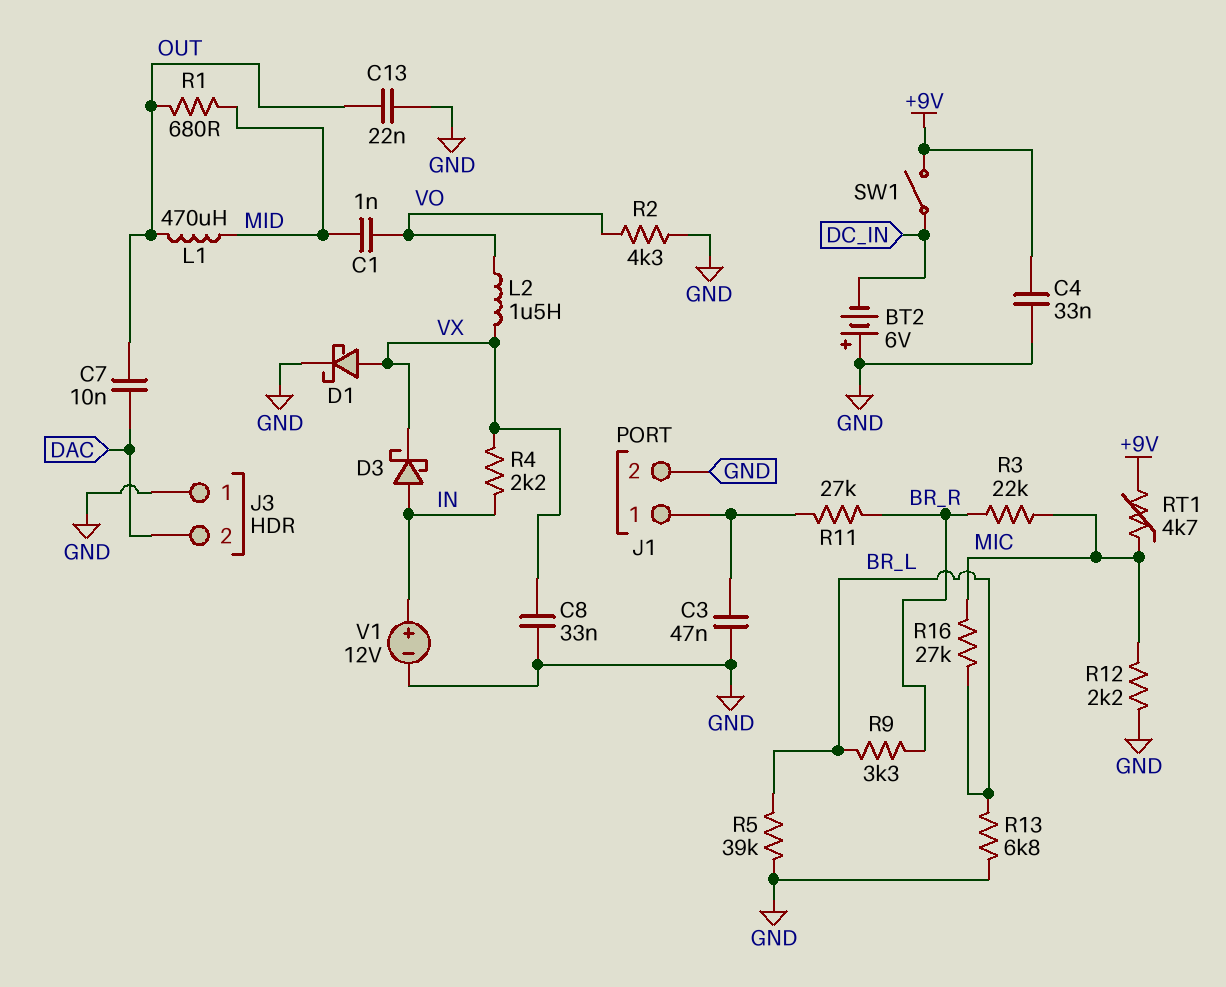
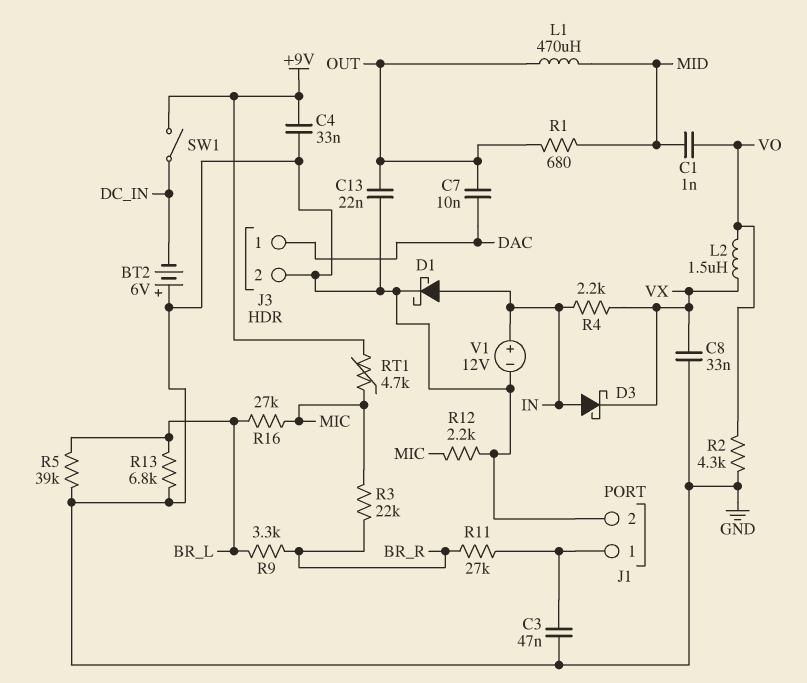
D1: schottky (A VX, K GND) -> schottky (A IN, K GND)
J3 pin 1: GND -> DAC
J3 pin 2: DAC -> GND

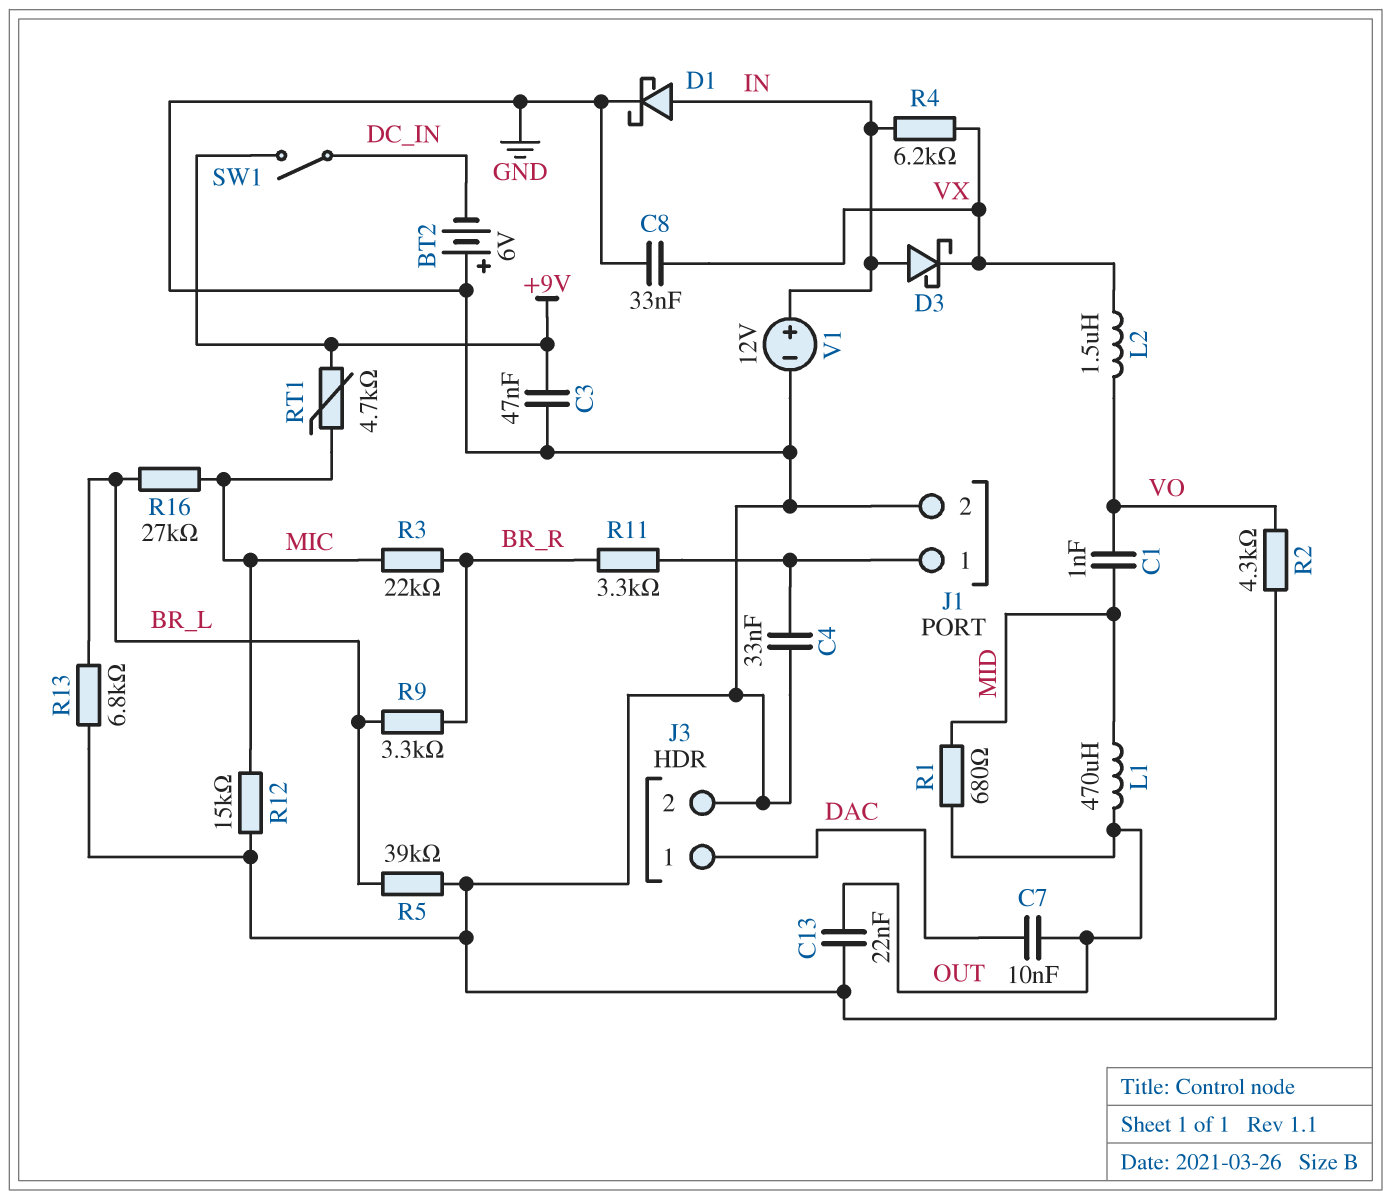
C3: 47nF (GND, J1/1) -> 47nF (+9V, GND)
C4: 33nF (+9V, GND) -> 33nF (GND, J1/1)
R4: 2.2k (IN, VX) -> 6.2k (IN, VX)
R11: 27k (BR_R, J1/1) -> 3.3k (BR_R, J1/1)
R12: 2.2k (GND, MIC) -> 15k (GND, MIC)

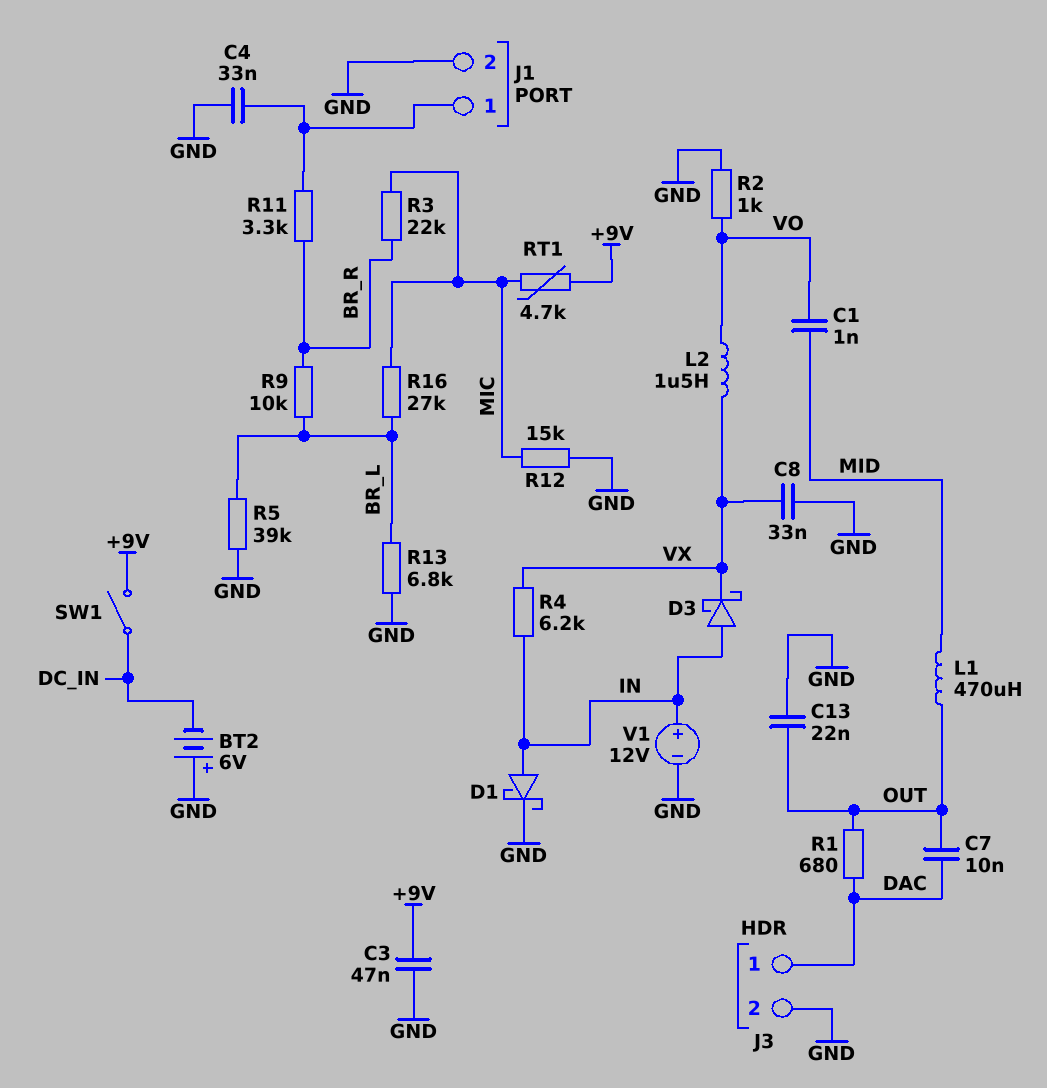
R1: 680 (MID, OUT) -> 680 (DAC, OUT)
R2: 4.3k (GND, VO) -> 1k (GND, VO)
R9: 3.3k (BR_L, BR_R) -> 10k (BR_L, BR_R)

